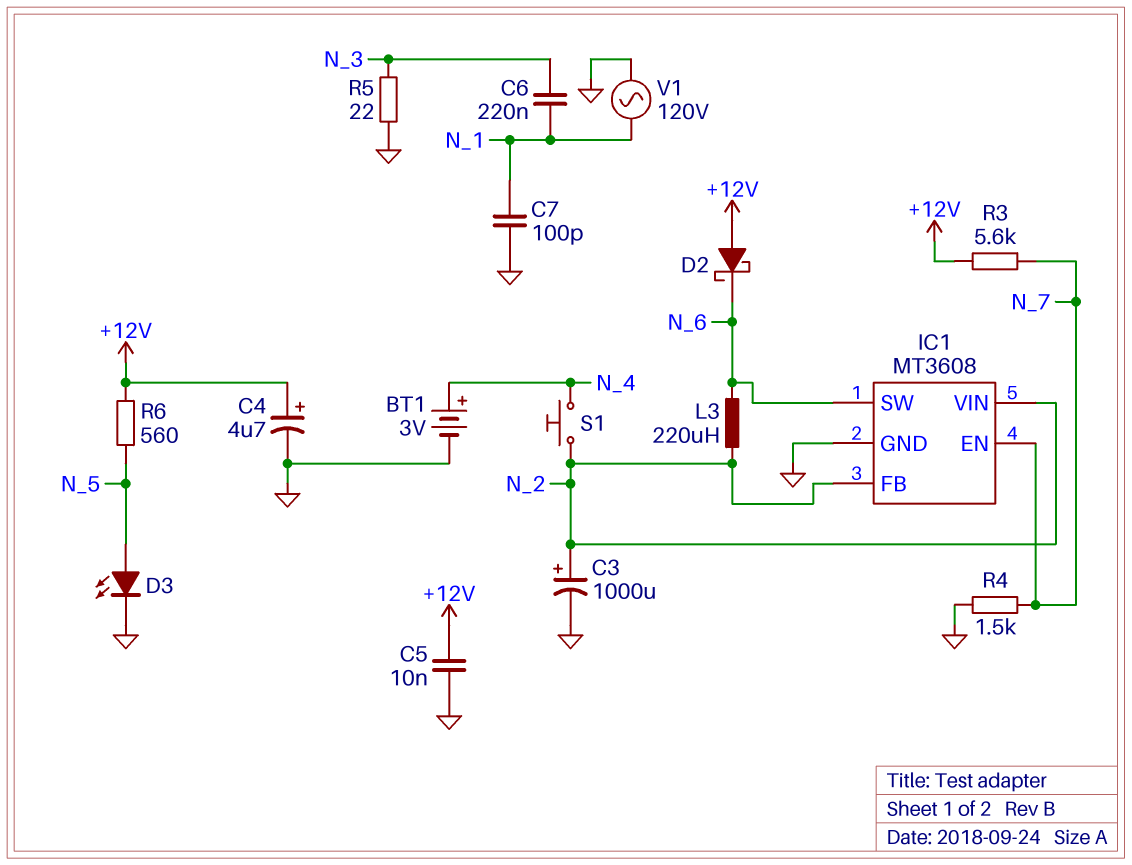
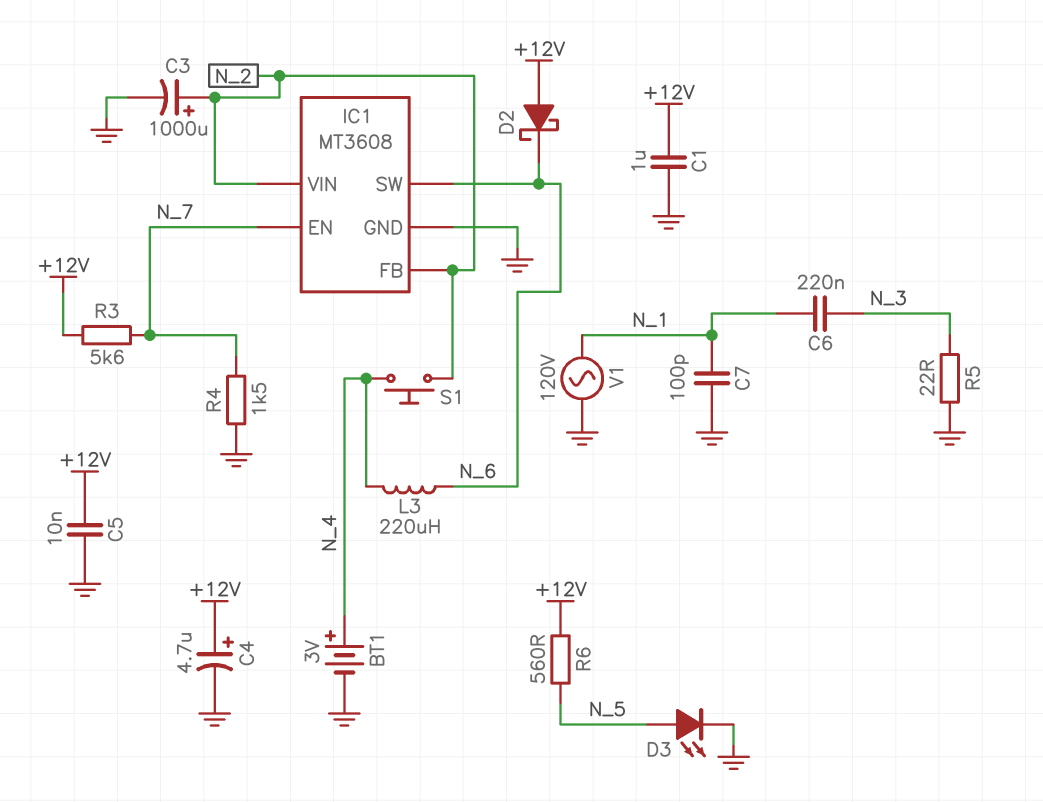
C1: none -> 1uF (+12V, GND)
L3: 220uH (N_2, N_6) -> 220uH (N_4, N_6)

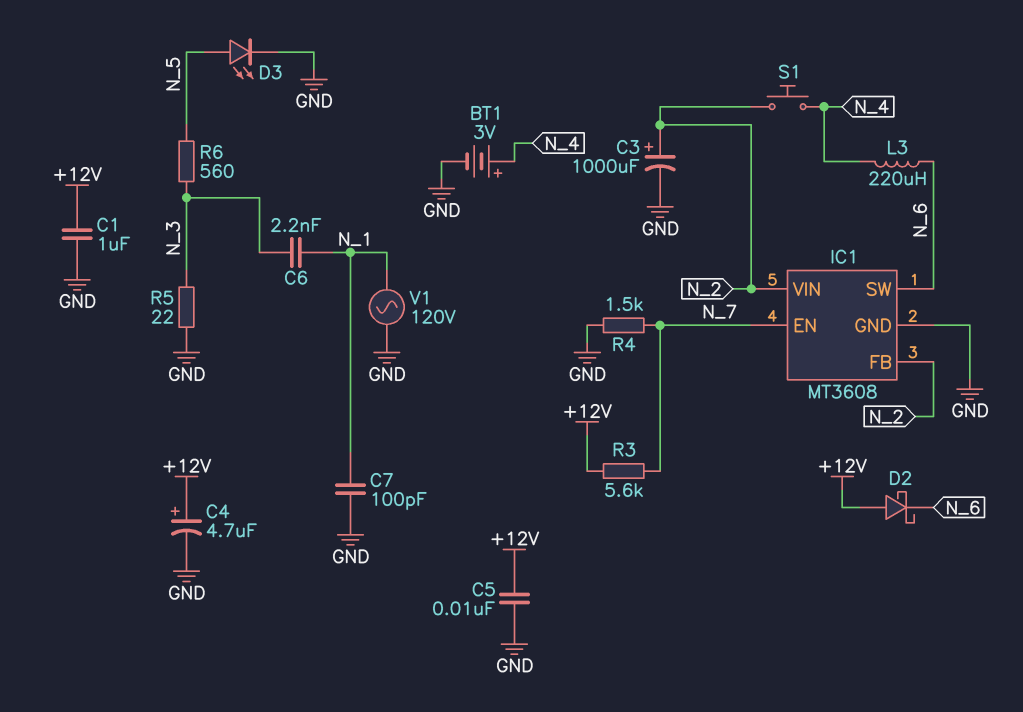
C6: 220nF (N_1, N_3) -> 2.2nF (N_1, N_3)
R6: 560 (+12V, N_5) -> 560 (N_3, N_5)

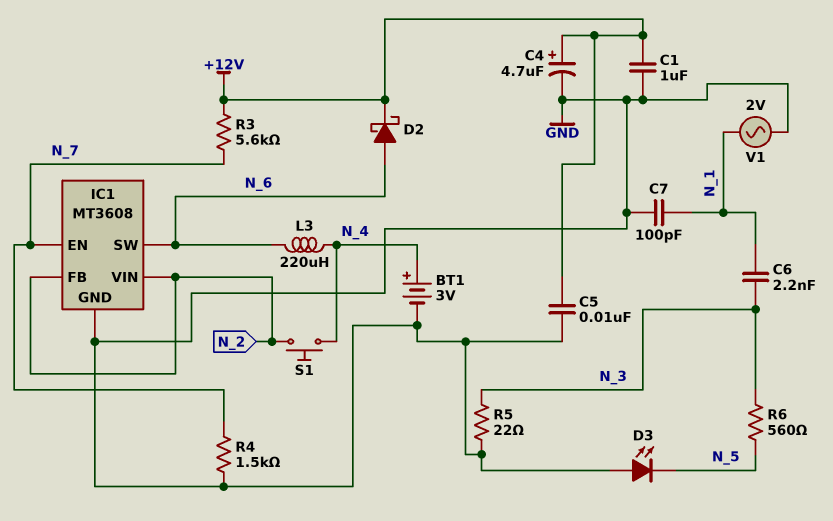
C3: 1000uF (plus N_2, minus GND) -> none
D2: schottky (A +12V, K N_6) -> schottky (A N_6, K +12V)
D3: LED (A N_5, K GND) -> LED (A GND, K N_5)
V1: AC 120V (GND, N_1) -> AC 2V (GND, N_1)

